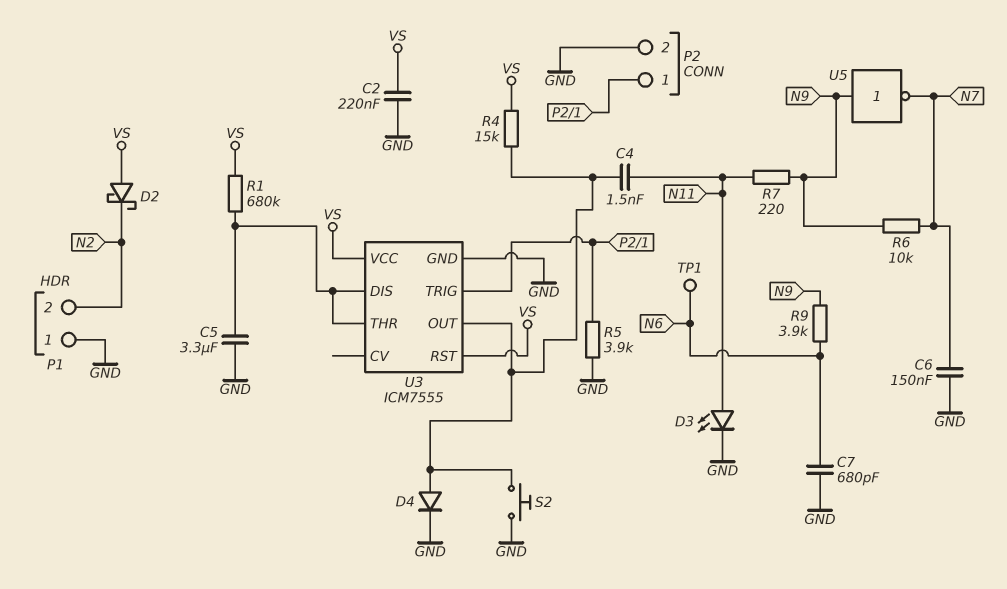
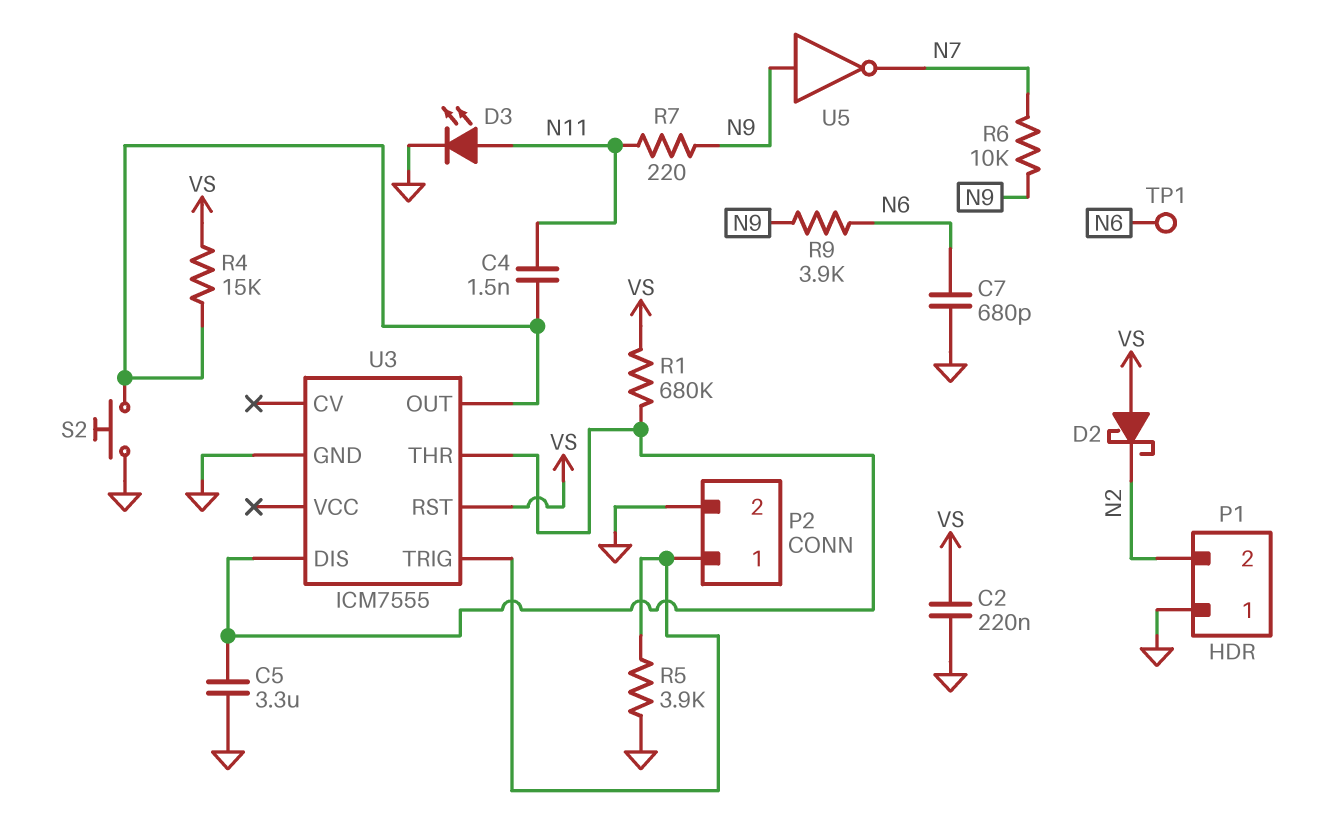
C6: 150nF (GND, N7) -> none
D4: diode (A U3/OUT, K GND) -> none
U3 pin VCC: VS -> none

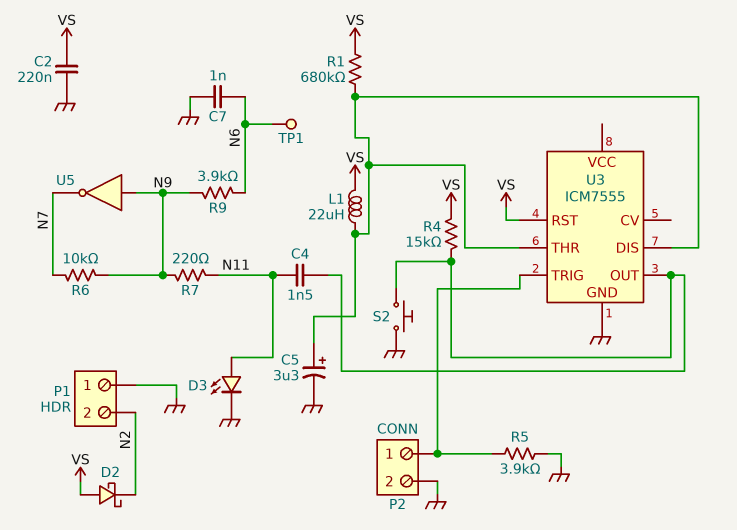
C5: 3.3uF (GND, U3/DIS) -> 3.3uF (plus U3/DIS, minus GND)
C7: 680pF (GND, N6) -> 1nF (GND, N6)
L1: none -> 22uH (U3/DIS, VS)

